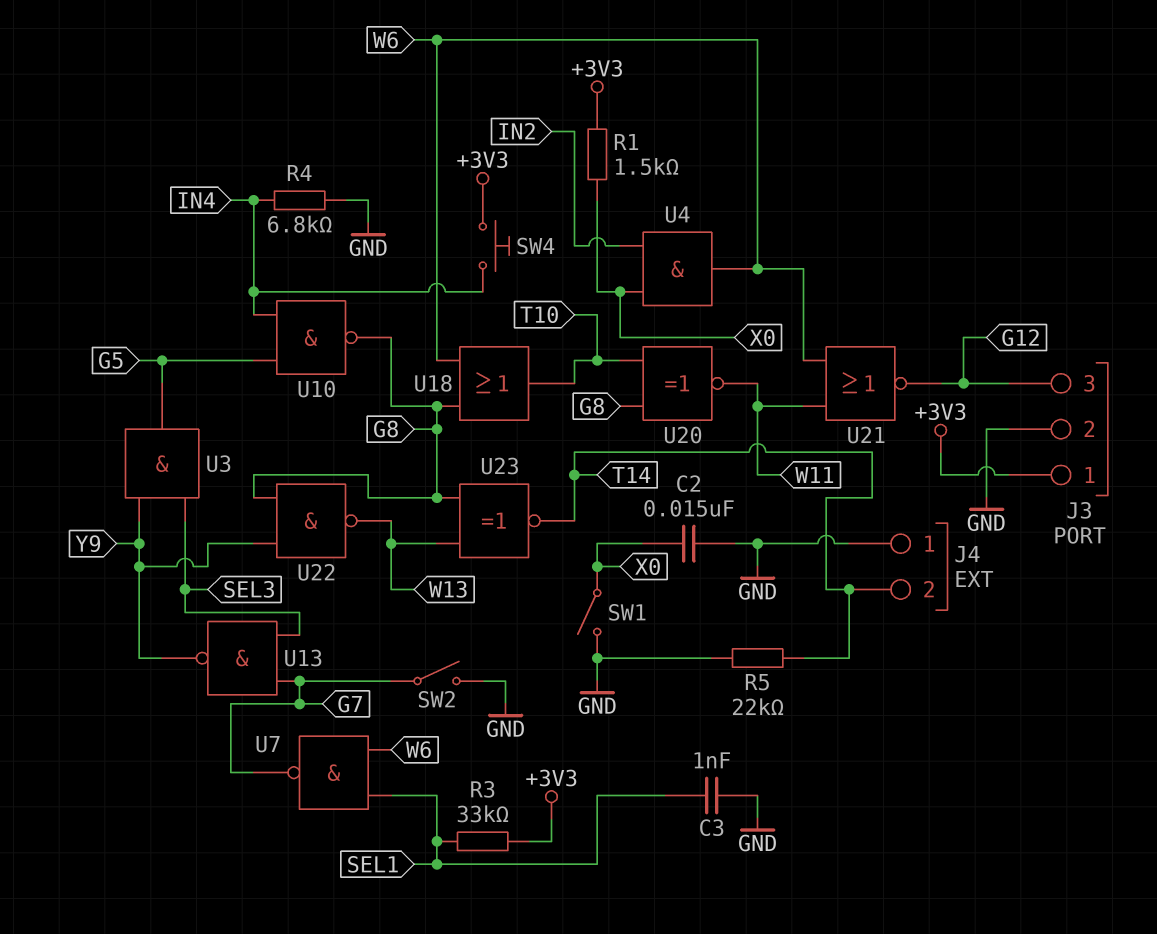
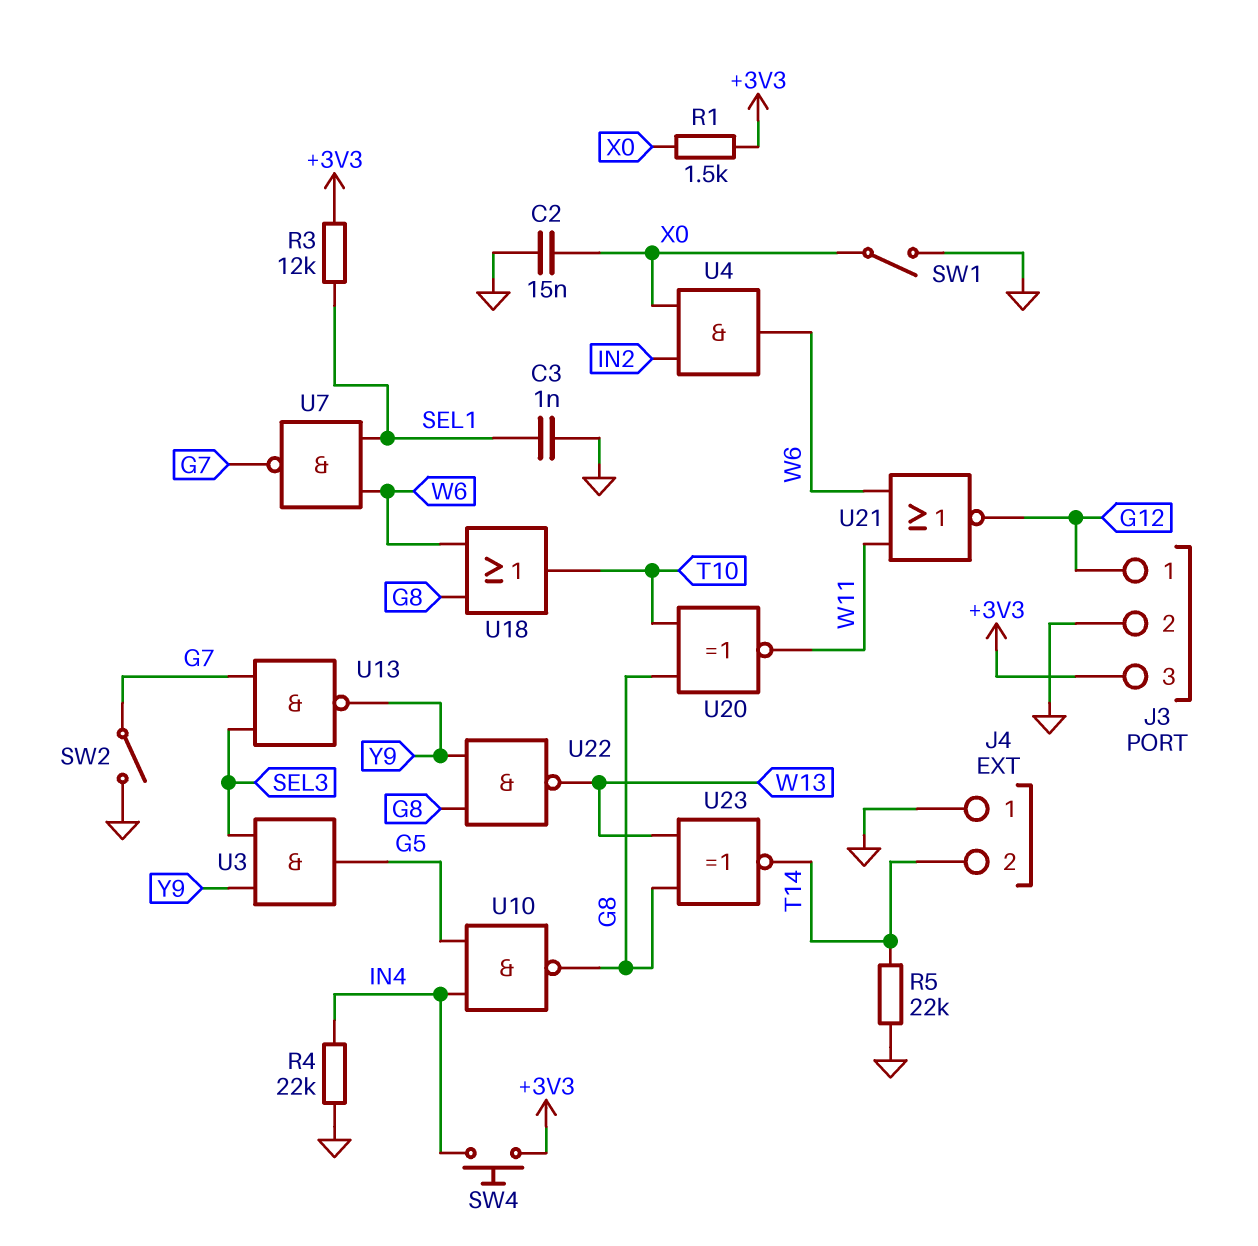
J3 pin 1: +3V3 -> G12
J3 pin 3: G12 -> +3V3
R3: 33k (+3V3, SEL1) -> 12k (+3V3, SEL1)
R4: 6.8k (GND, IN4) -> 22k (GND, IN4)

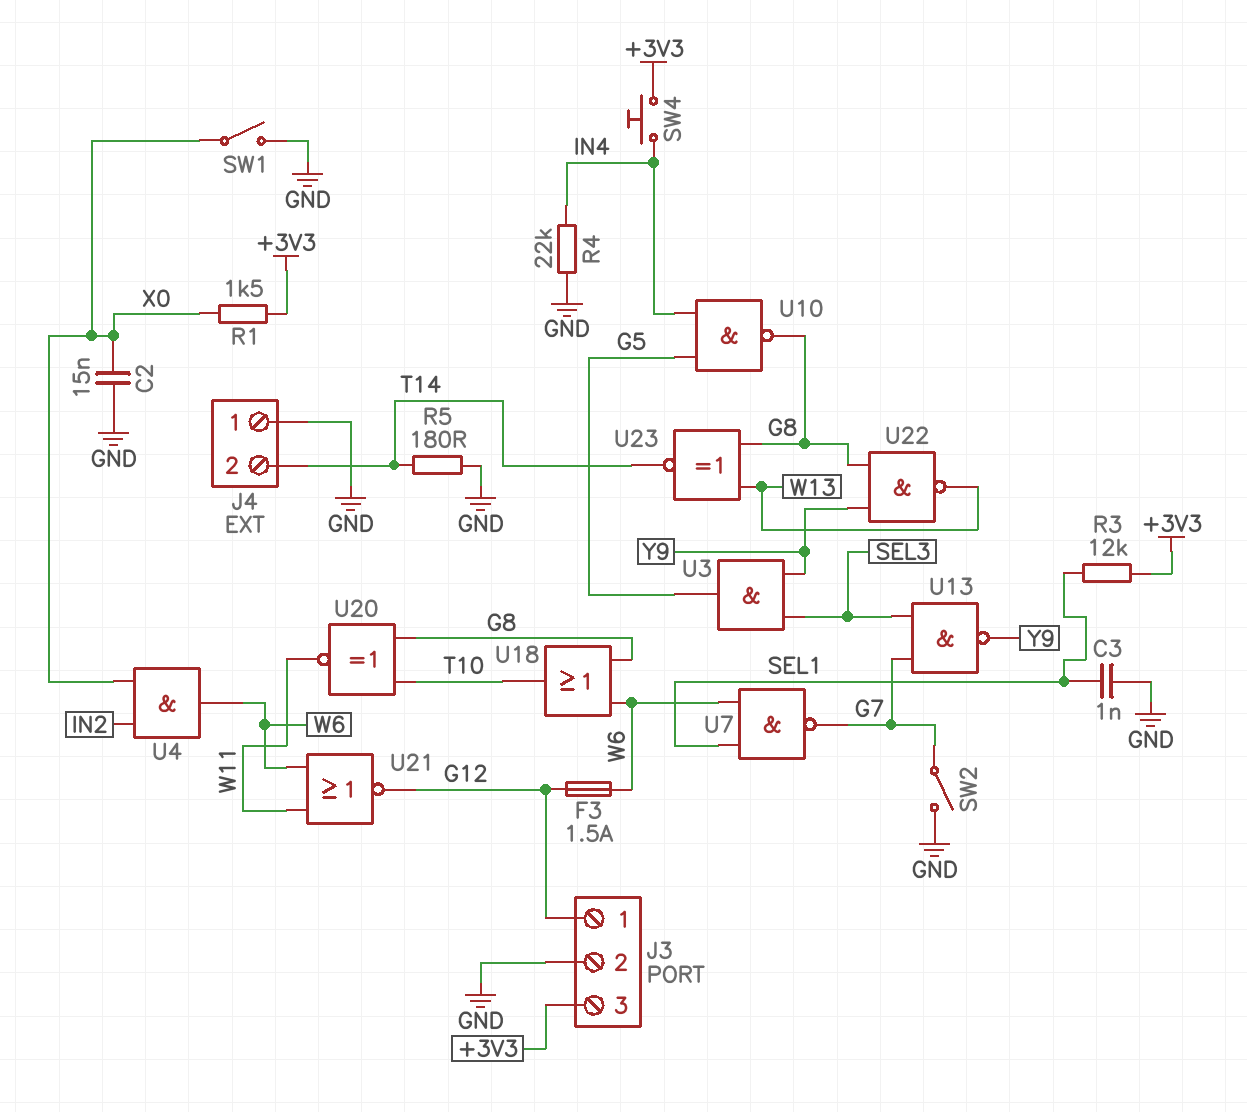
F3: none -> 1.5A (G12, W6)
R5: 22k (GND, T14) -> 180 (GND, T14)

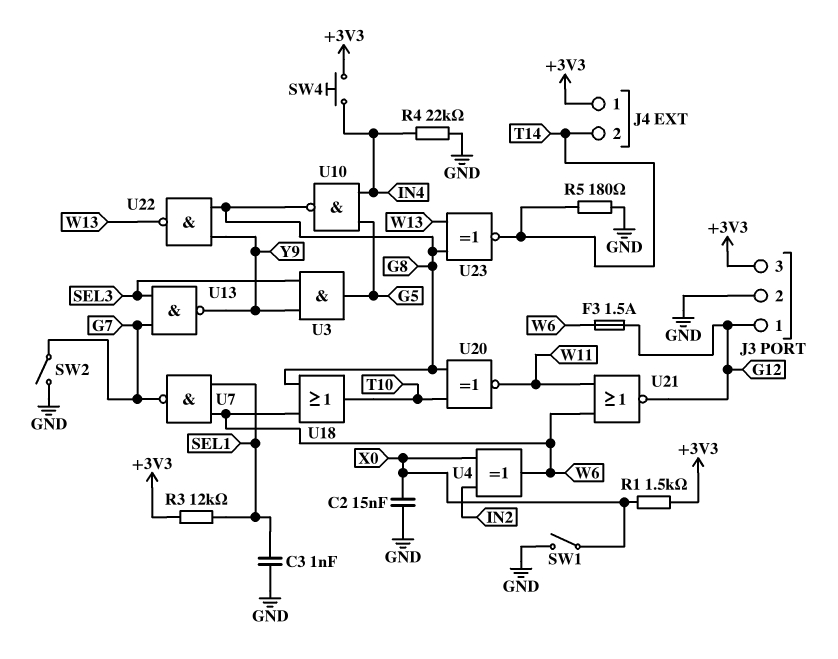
J4 pin 1: GND -> +3V3
U4: AND (in IN2, in X0, out W6) -> XOR (in IN2, in X0, out W6)

